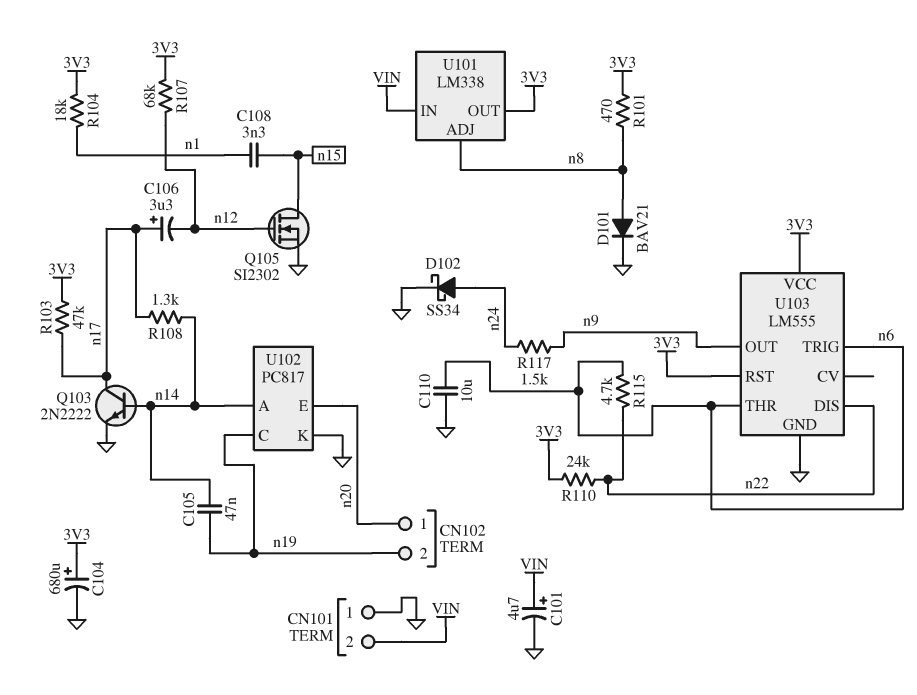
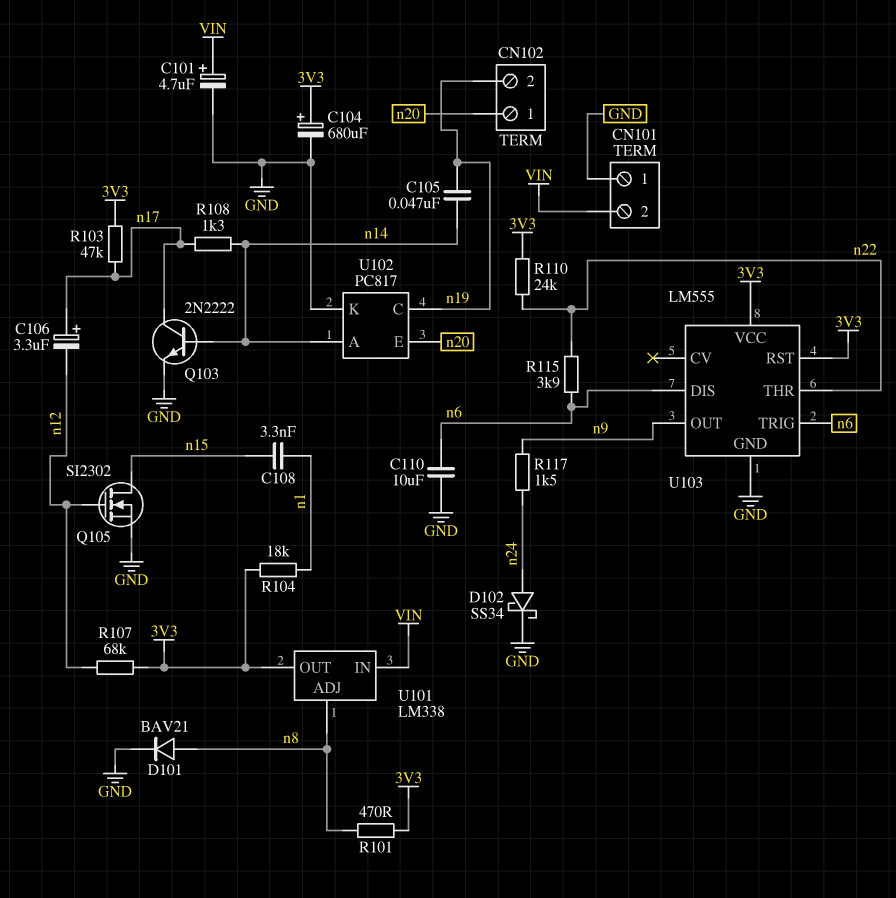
R115: 4.7k (n6, n22) -> 3.9k (n6, n22)
U103 pin DIS: n22 -> n6
U103 pin THR: n6 -> n22

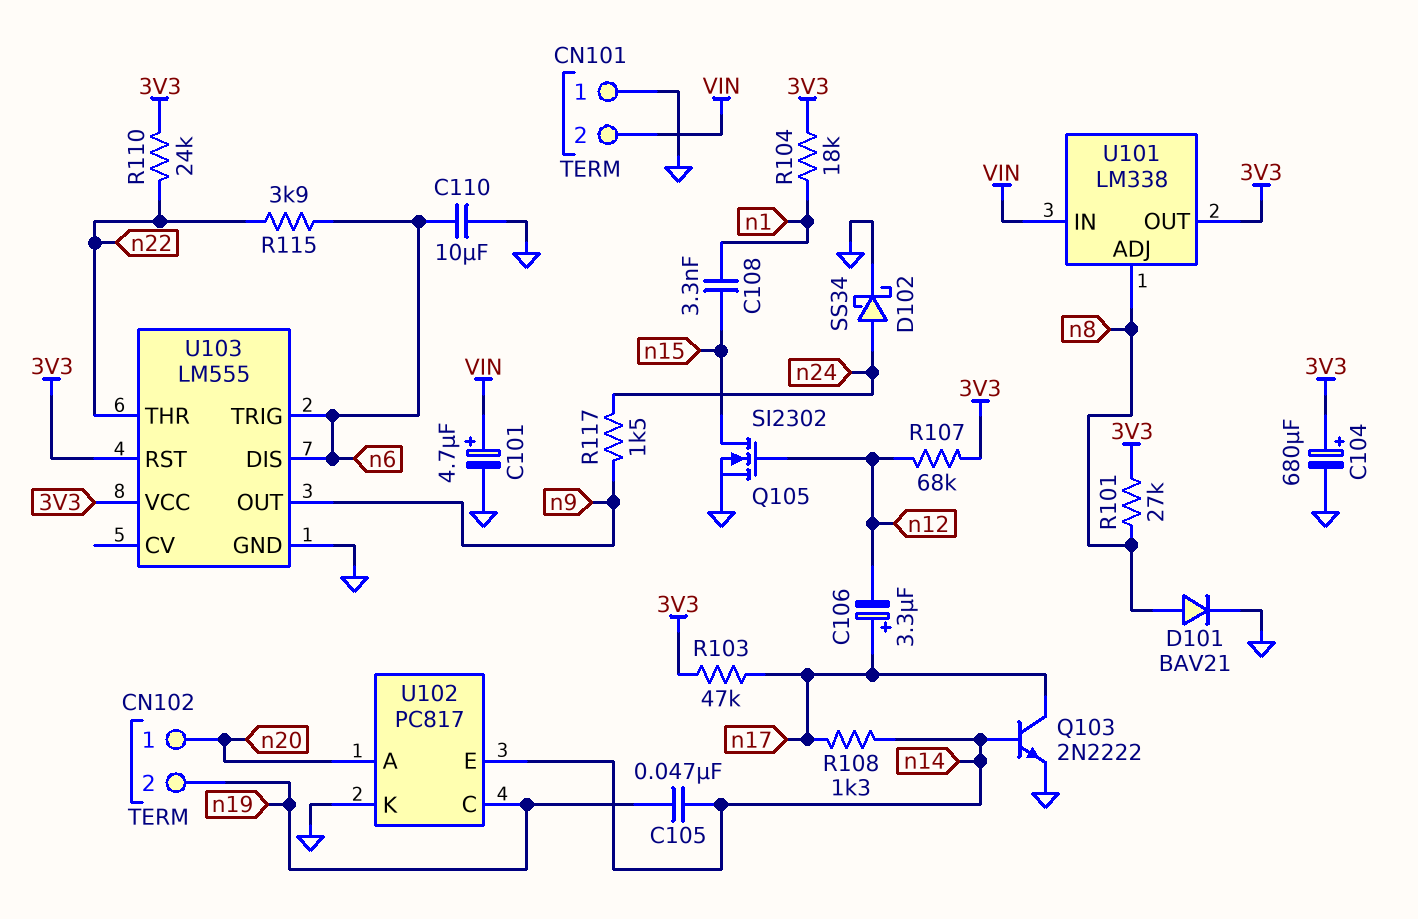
R101: 470 (3V3, n8) -> 27k (3V3, n8)
U102 pin A: n14 -> n20
U102 pin E: n20 -> n14

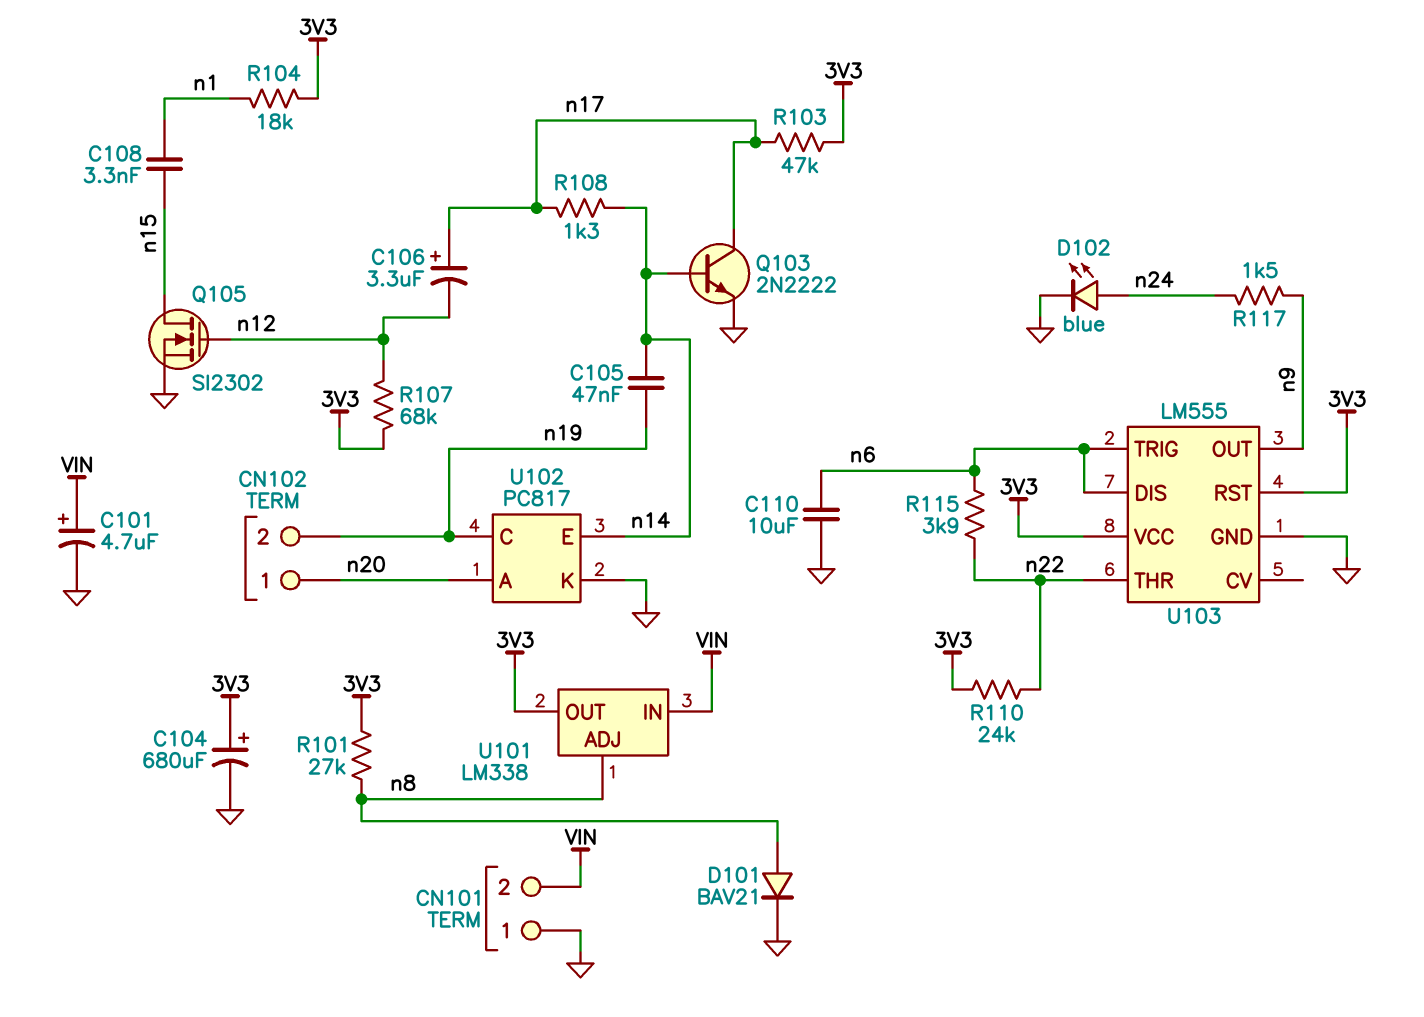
D102: schottky SS34 (A n24, K GND) -> LED blue (A n24, K GND)

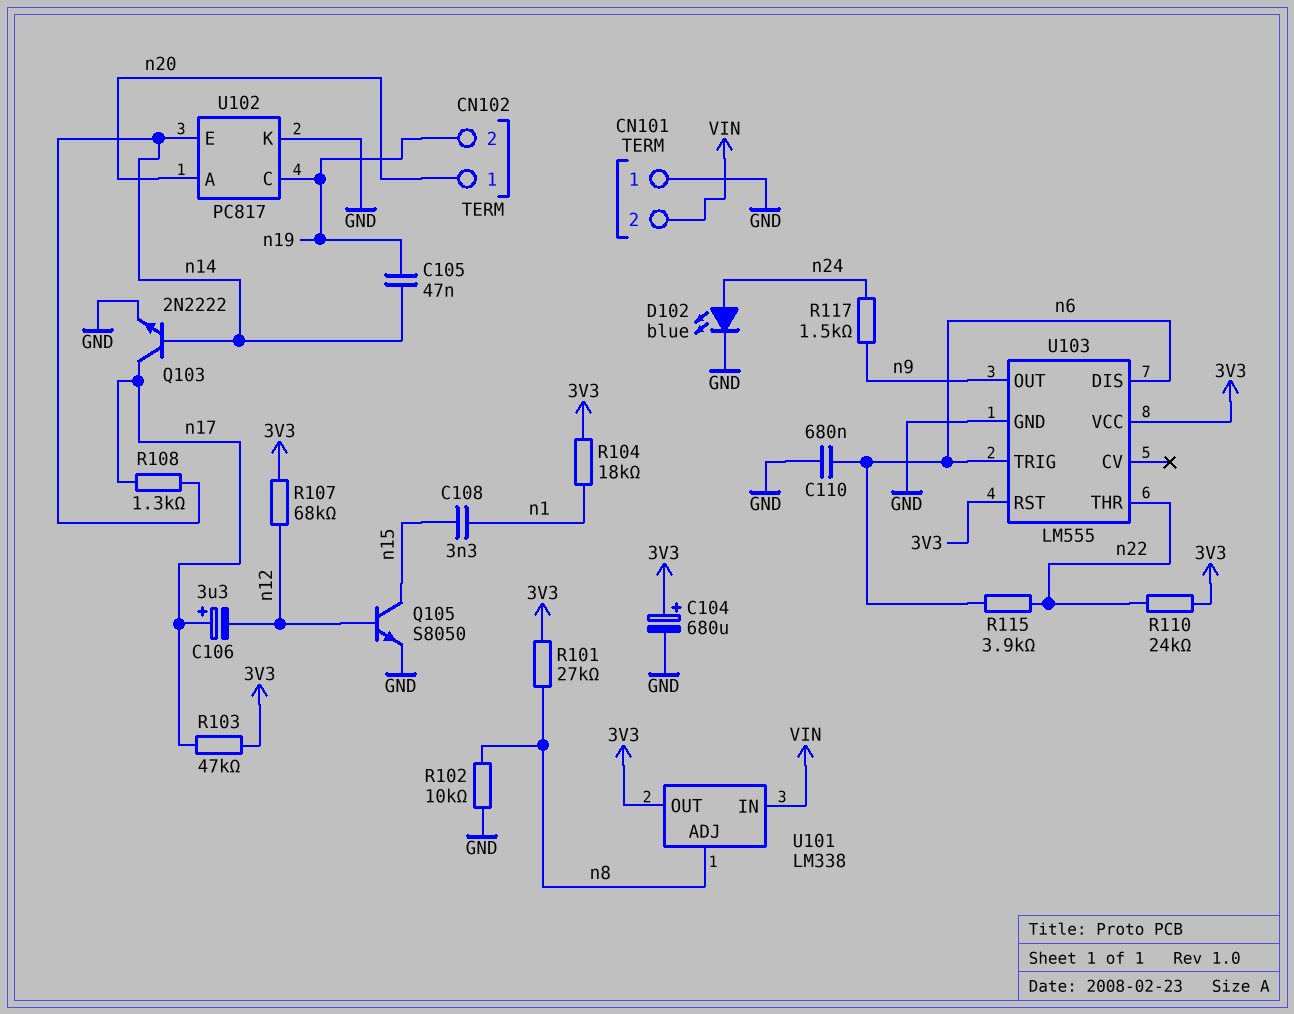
C101: 4.7uF (plus VIN, minus GND) -> none
C110: 10uF (GND, n6) -> 680nF (GND, n6)
D101: diode BAV21 (A n8, K GND) -> none
Q105: NMOS SI2302 (G n12, D n15, S GND) -> NPN S8050 (B n12, C n15, E GND)
R102: none -> 10k (GND, n8)

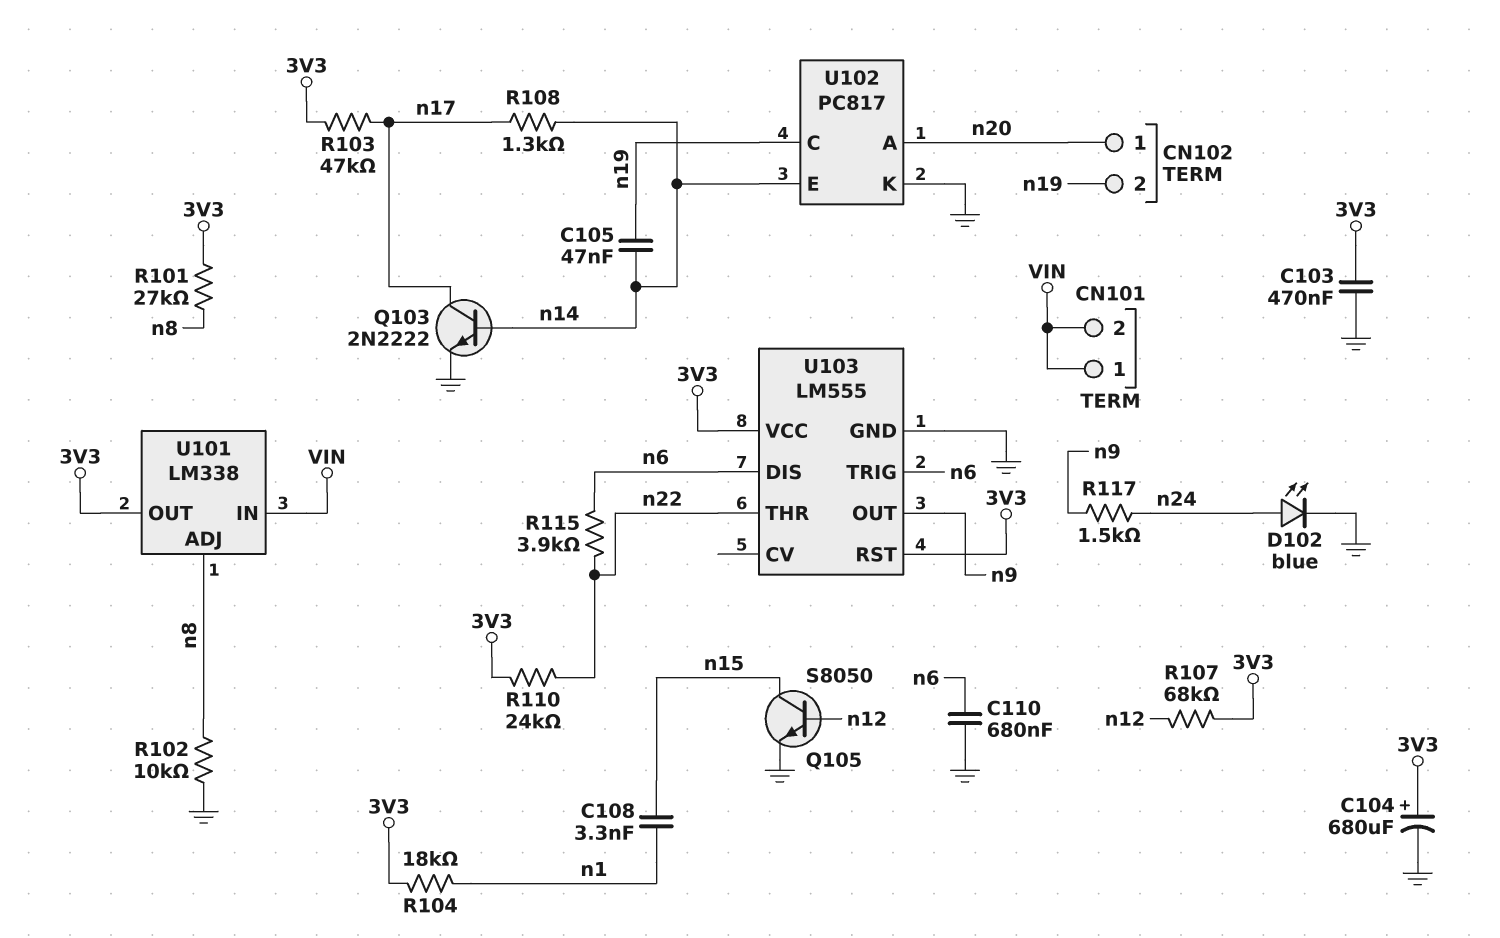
C103: none -> 470nF (3V3, GND)
C106: 3.3uF (plus n17, minus n12) -> none
CN101 pin 1: GND -> VIN

